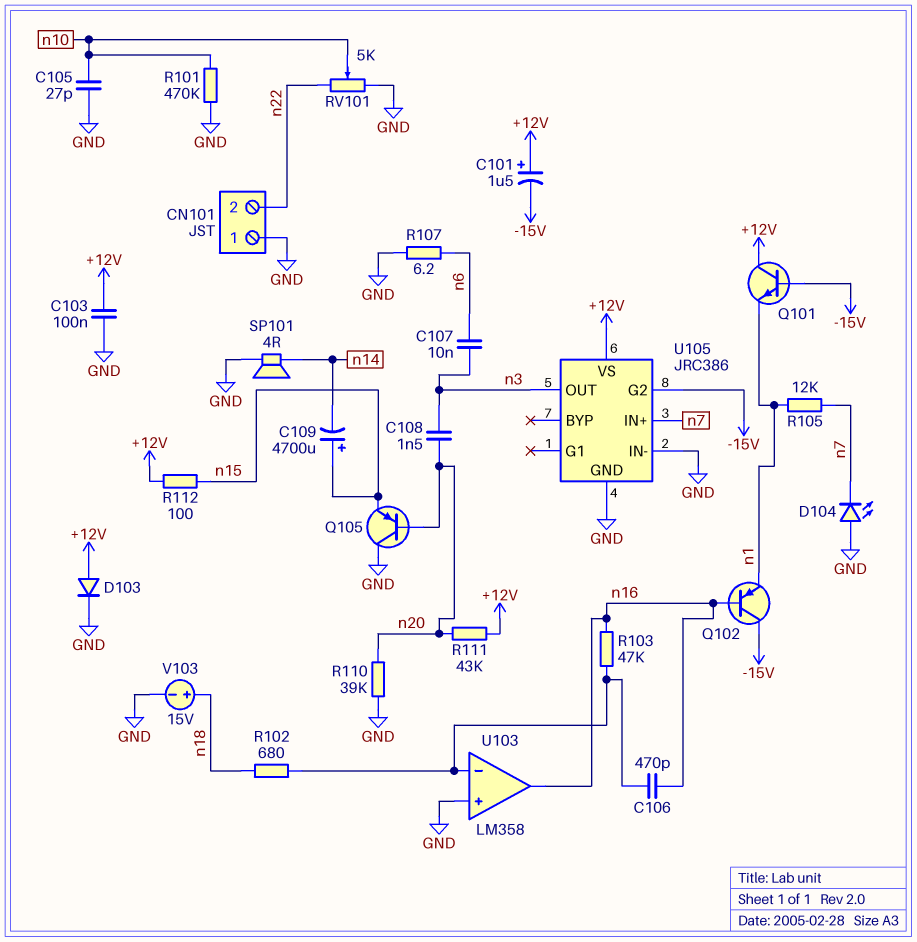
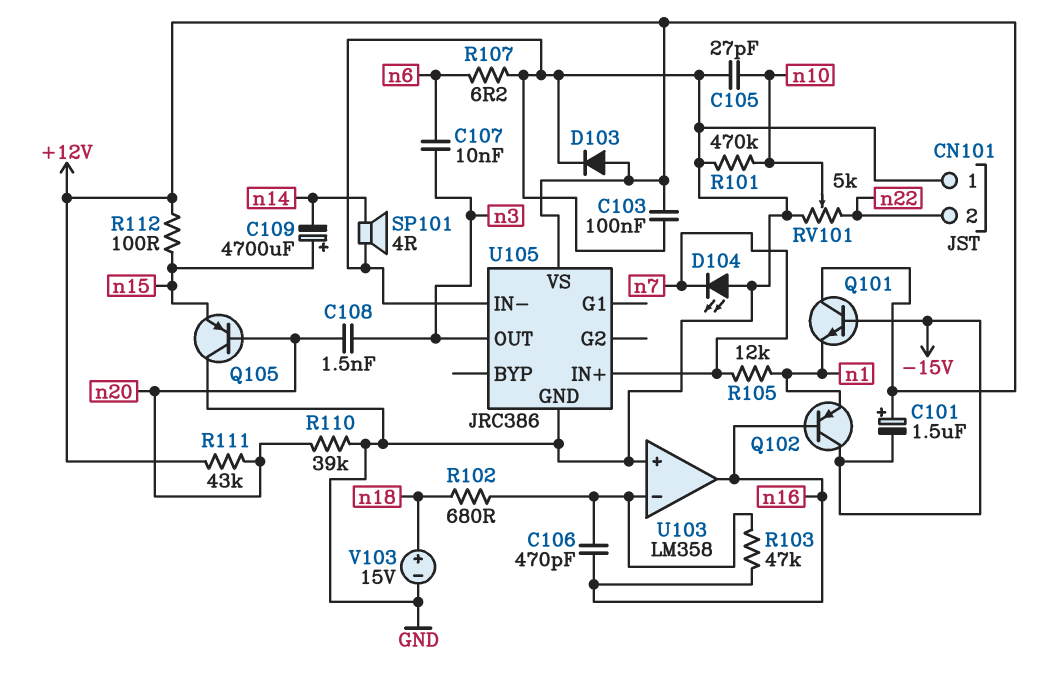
U105 pin G2: -15V -> none

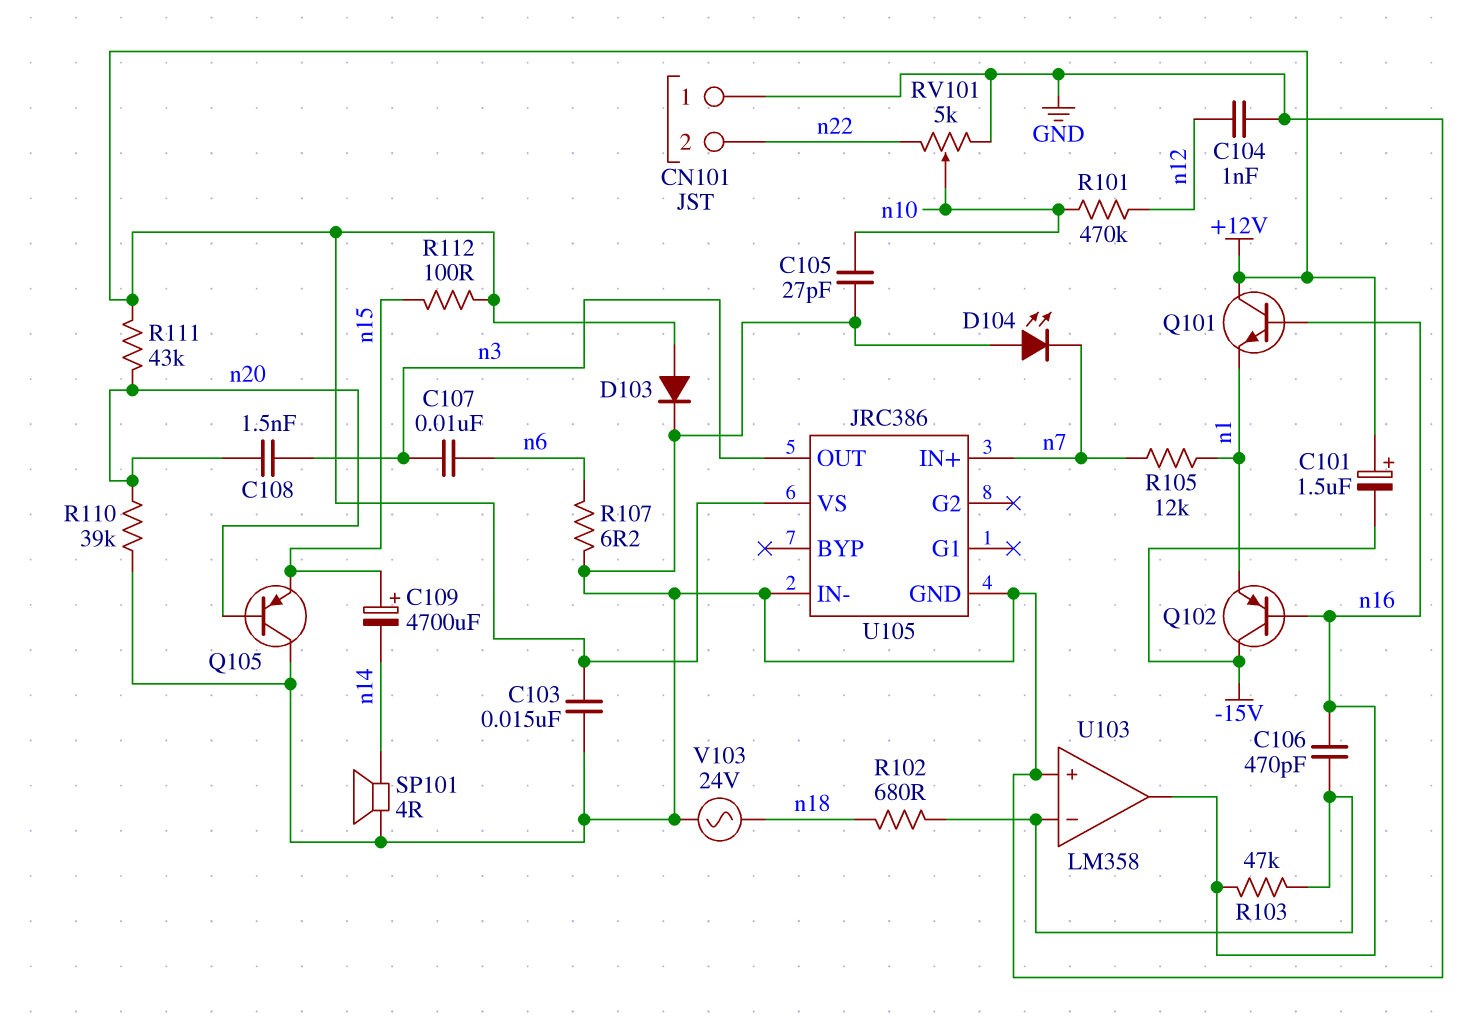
C103: 100nF (+12V, GND) -> 15nF (+12V, GND)
C104: none -> 1nF (GND, n12)
Q101: NPN (B -15V, C +12V, E n1) -> NPN (B n16, C +12V, E n1)
R101: 470k (GND, n10) -> 470k (n10, n12)
V103: 15V (plus n18, minus GND) -> AC 24V (GND, n18)

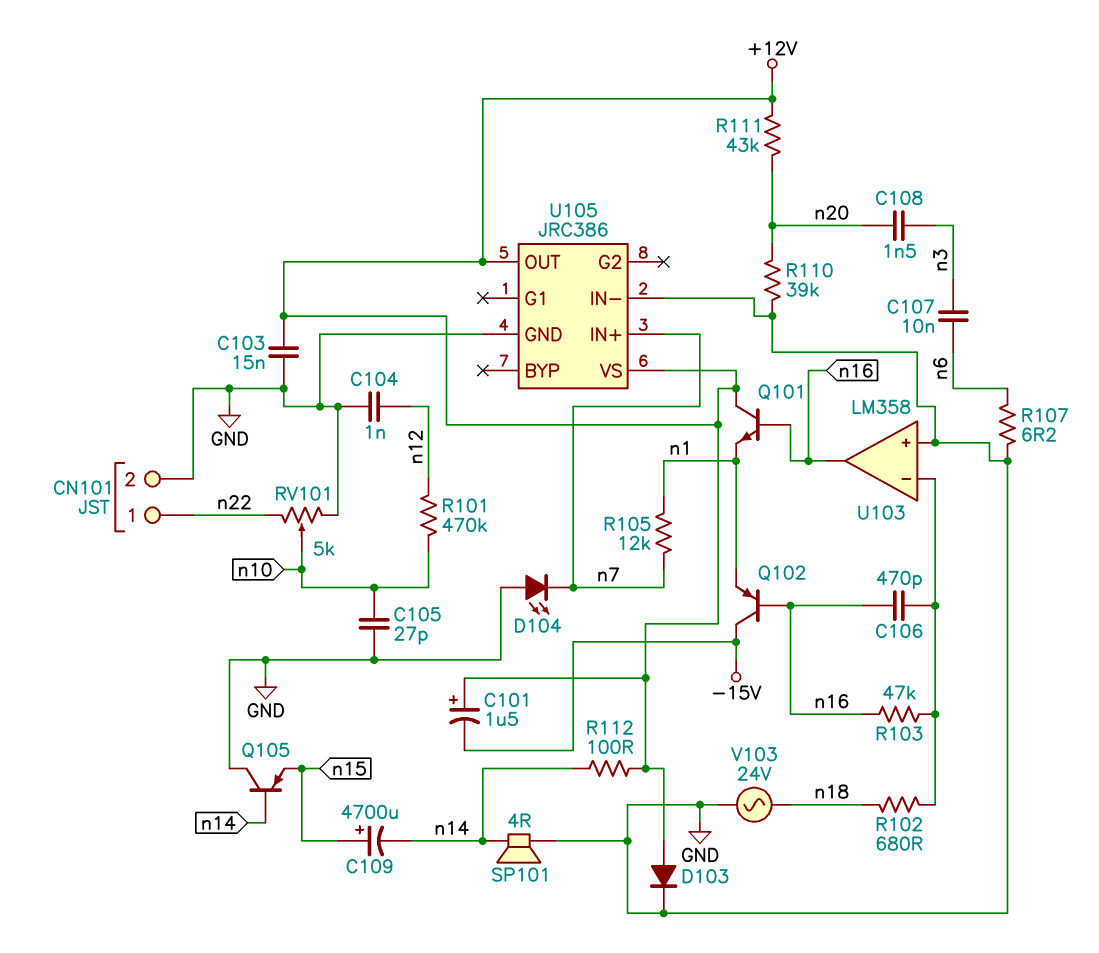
CN101 pin 1: GND -> n22
CN101 pin 2: n22 -> GND
Q105: PNP (B n20, C GND, E n15) -> PNP (B n14, C GND, E n15)
R112: 100 (+12V, n15) -> 100 (+12V, n14)
U105 pin OUT: n3 -> +12V

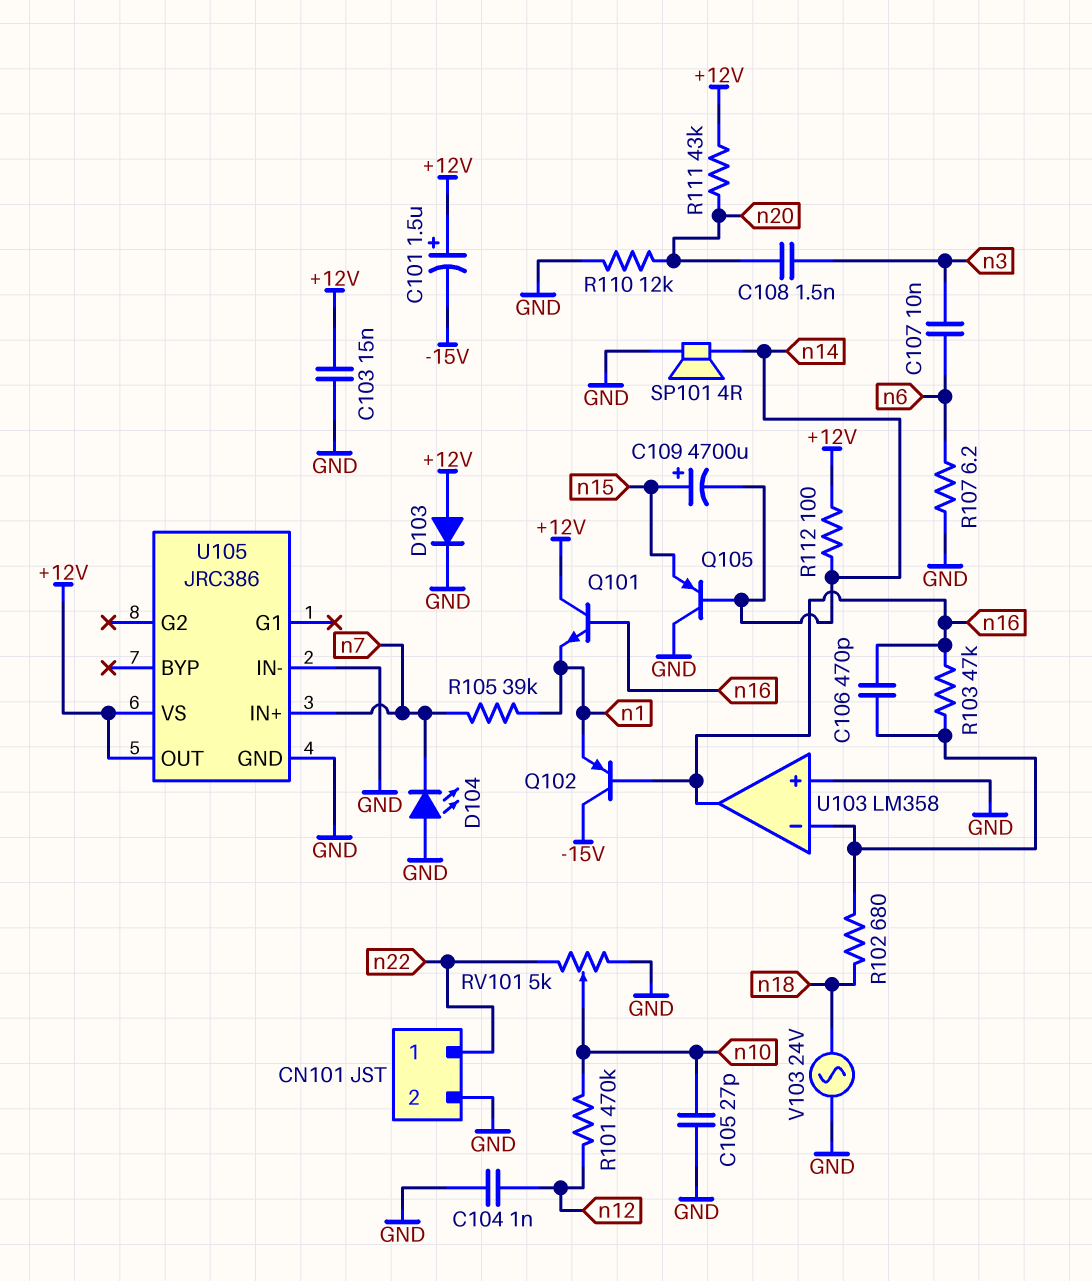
R105: 12k (n1, n7) -> 39k (n1, n7)
R110: 39k (GND, n20) -> 12k (GND, n20)

